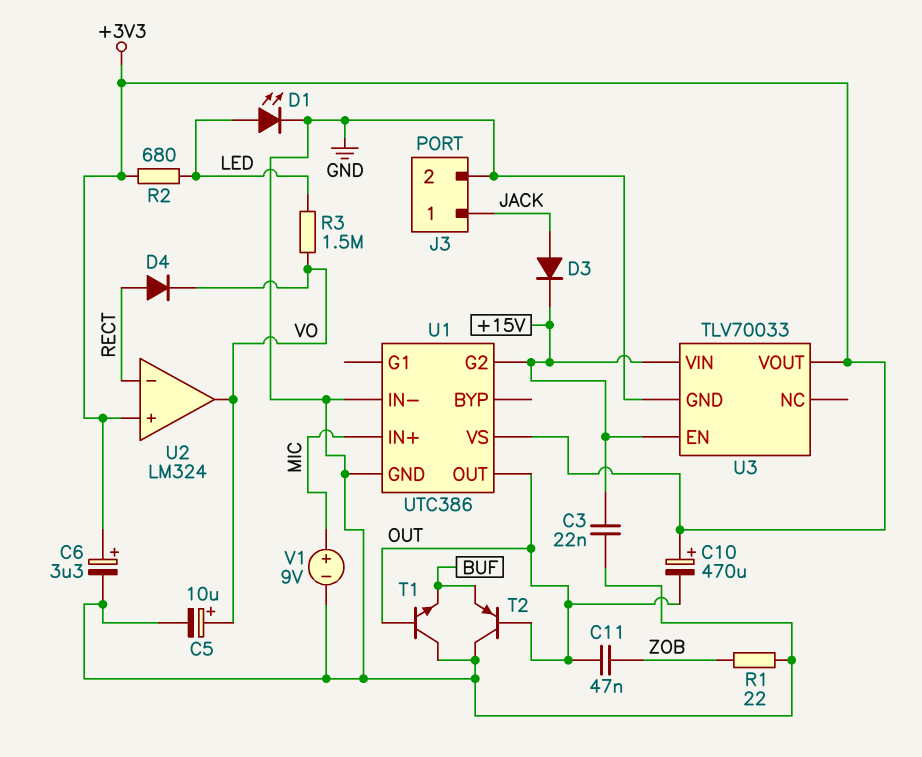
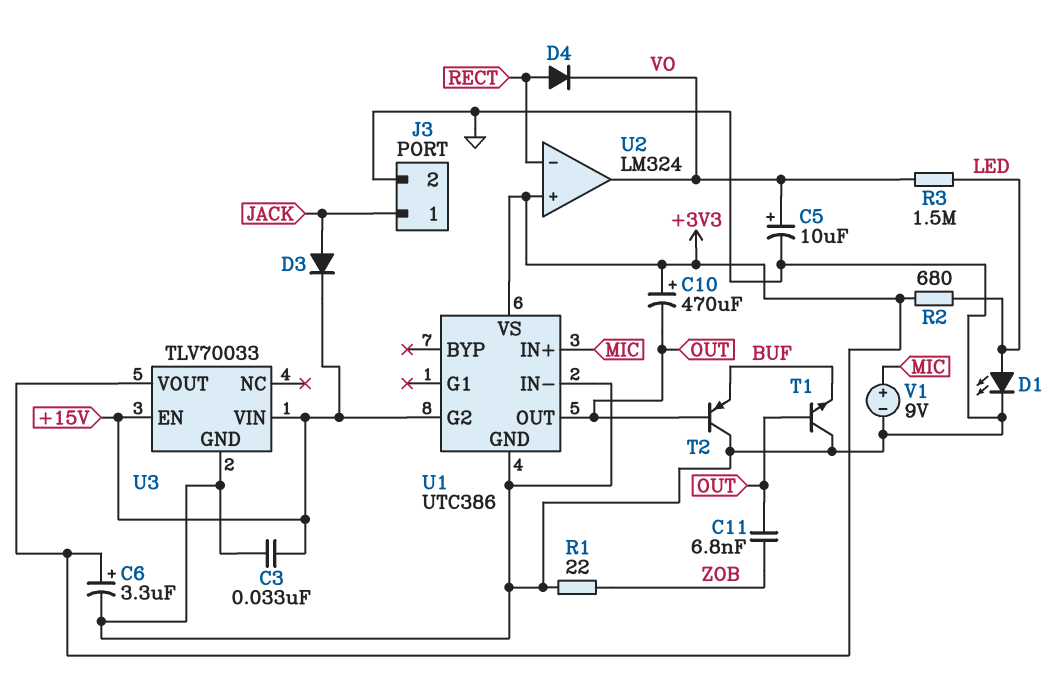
C3: 22nF (+15V, GND) -> 33nF (+15V, GND)
C11: 47nF (OUT, ZOB) -> 6.8nF (OUT, ZOB)

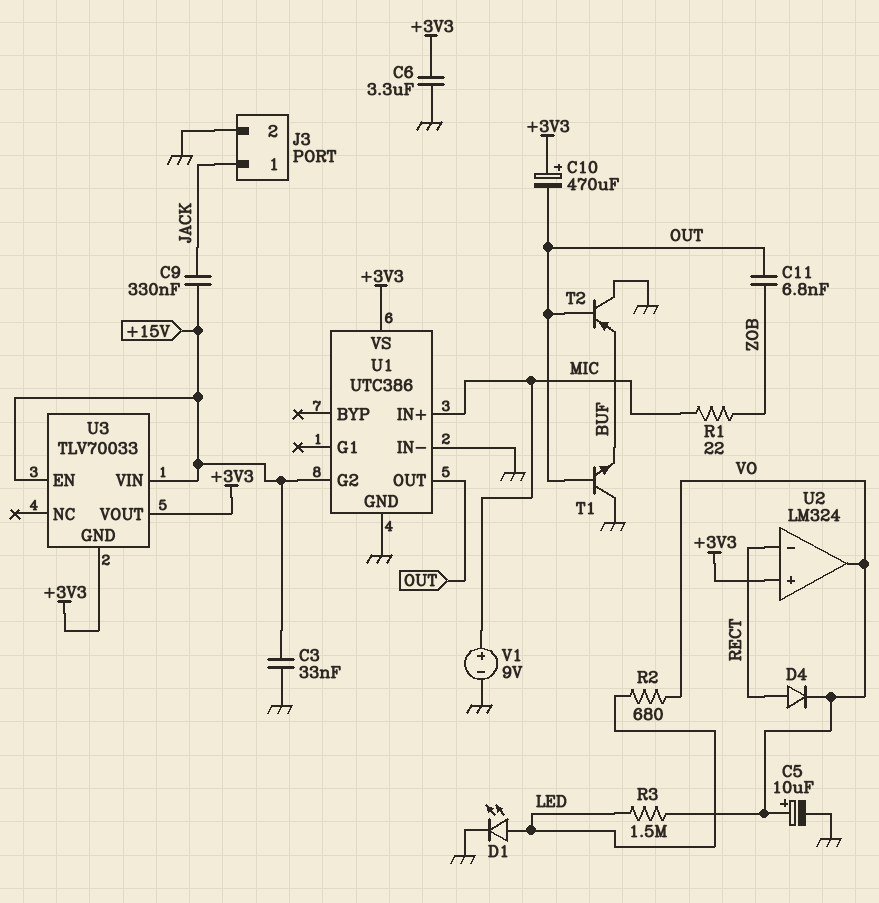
C6: 3.3uF (plus +3V3, minus GND) -> 3.3uF (+3V3, GND)
C9: none -> 330nF (+15V, JACK)
D3: diode (A JACK, K +15V) -> none
R1: 22 (GND, ZOB) -> 22 (MIC, ZOB)
R2: 680 (+3V3, LED) -> 680 (LED, VO)
U3 pin GND: GND -> +3V3

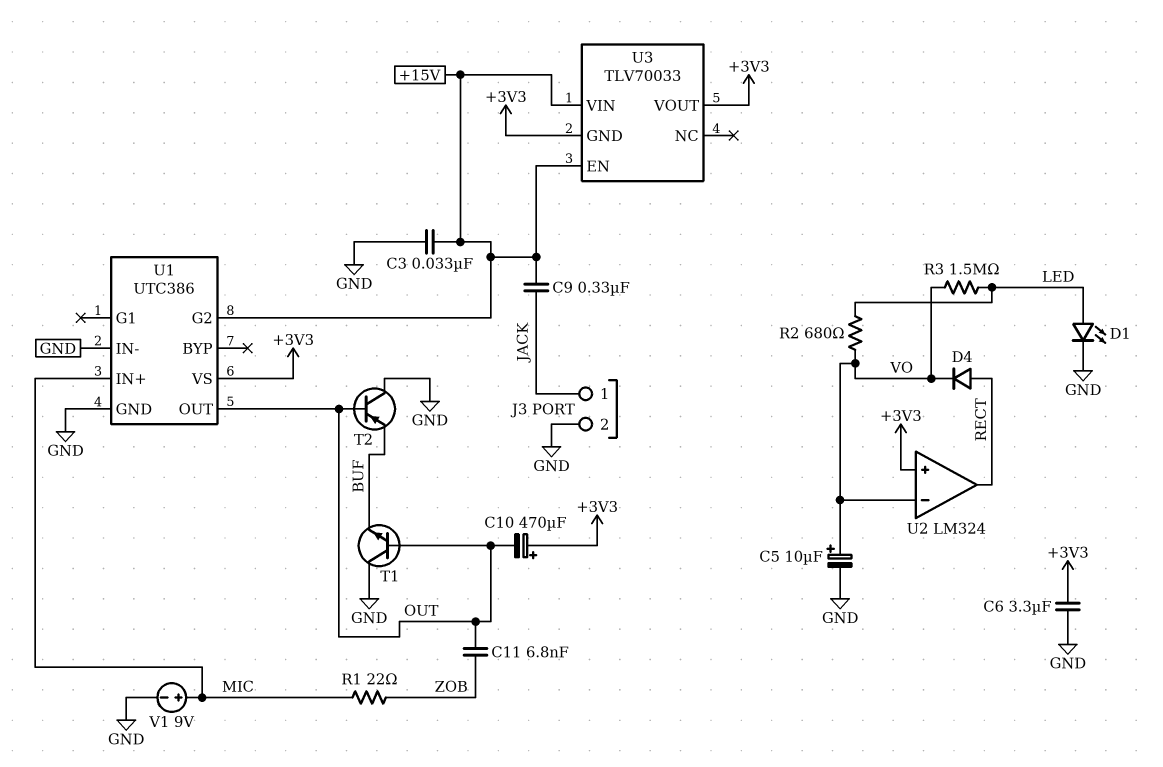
U2 pin in-: RECT -> VO
U2 pin out: VO -> RECT

